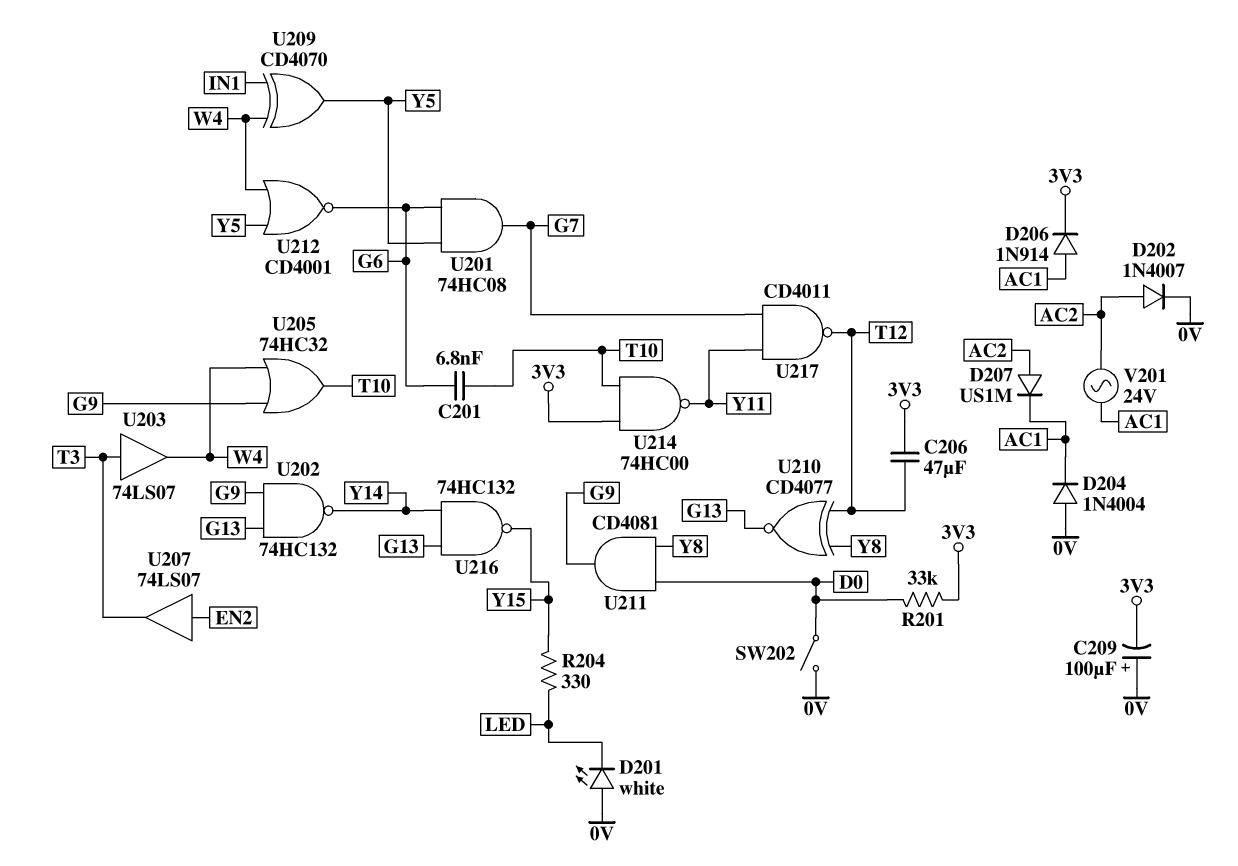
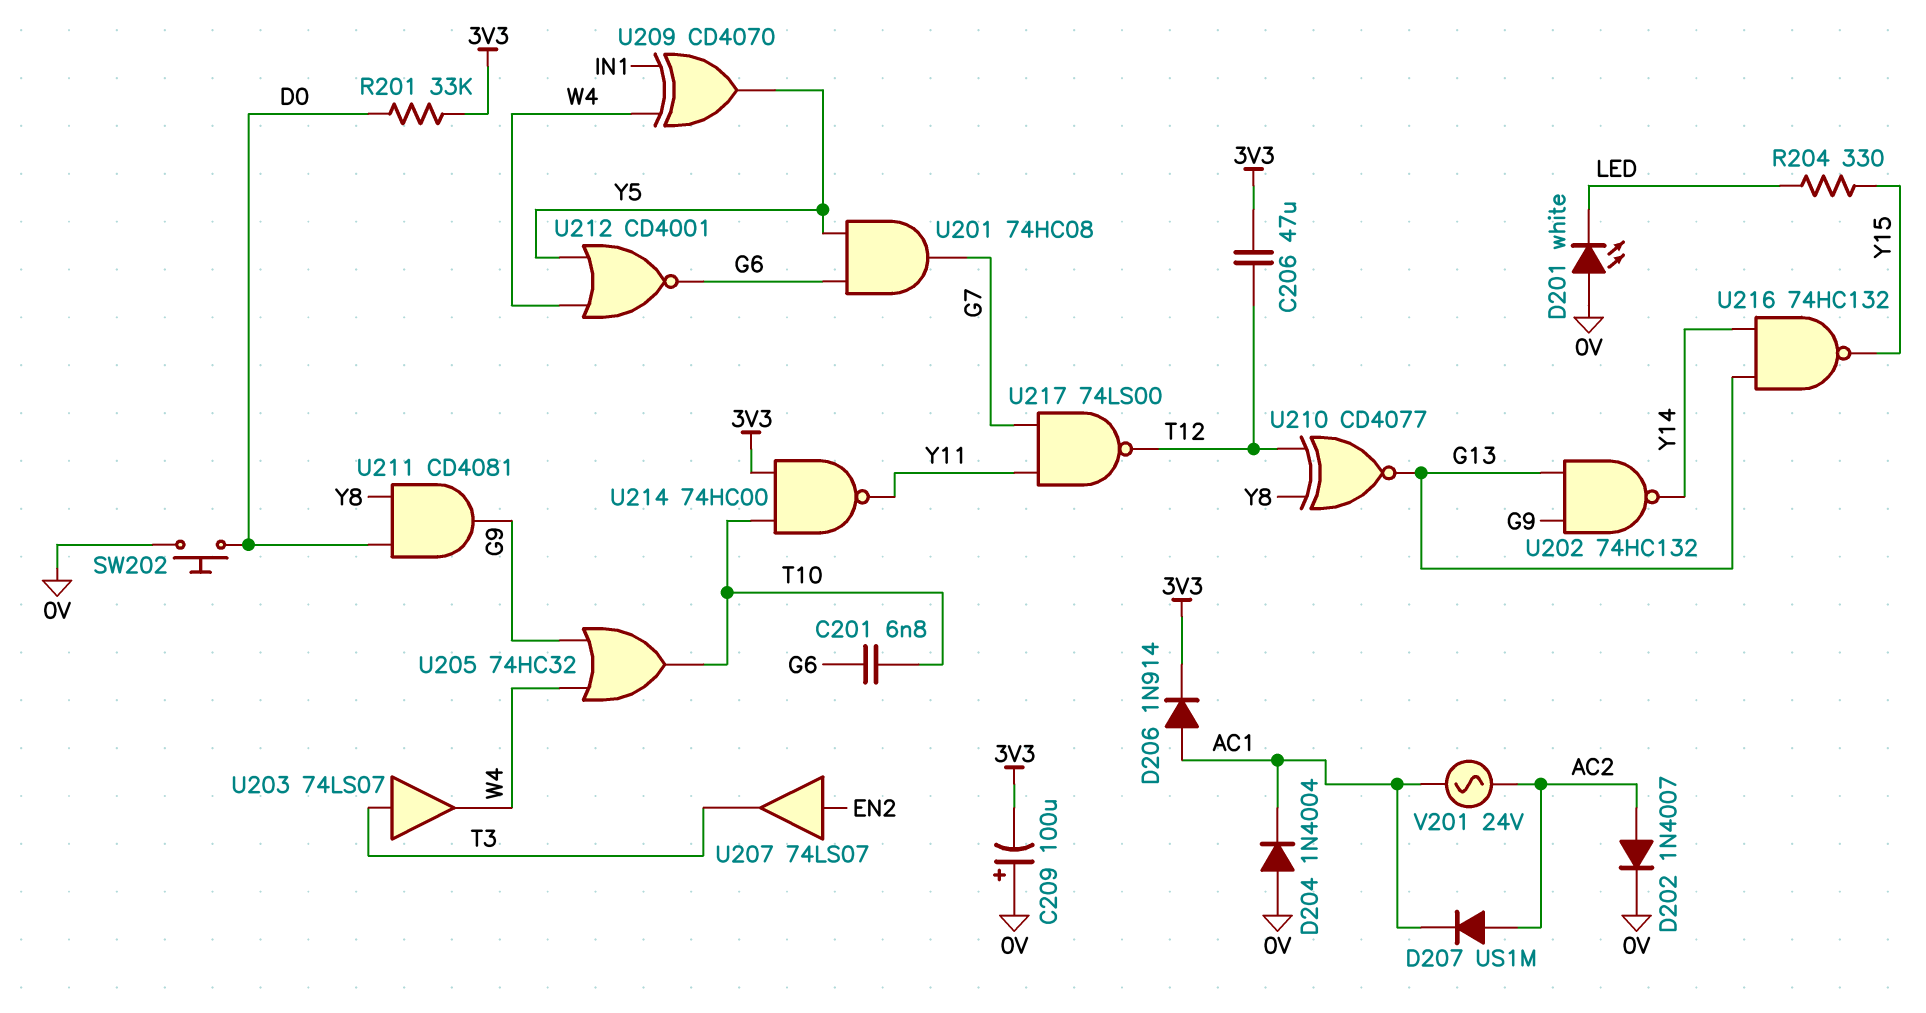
SW202: switch (0V, D0) -> button (0V, D0)
U217: NAND CD4011 (in G7, in Y11, out T12) -> NAND 74LS00 (in G7, in Y11, out T12)

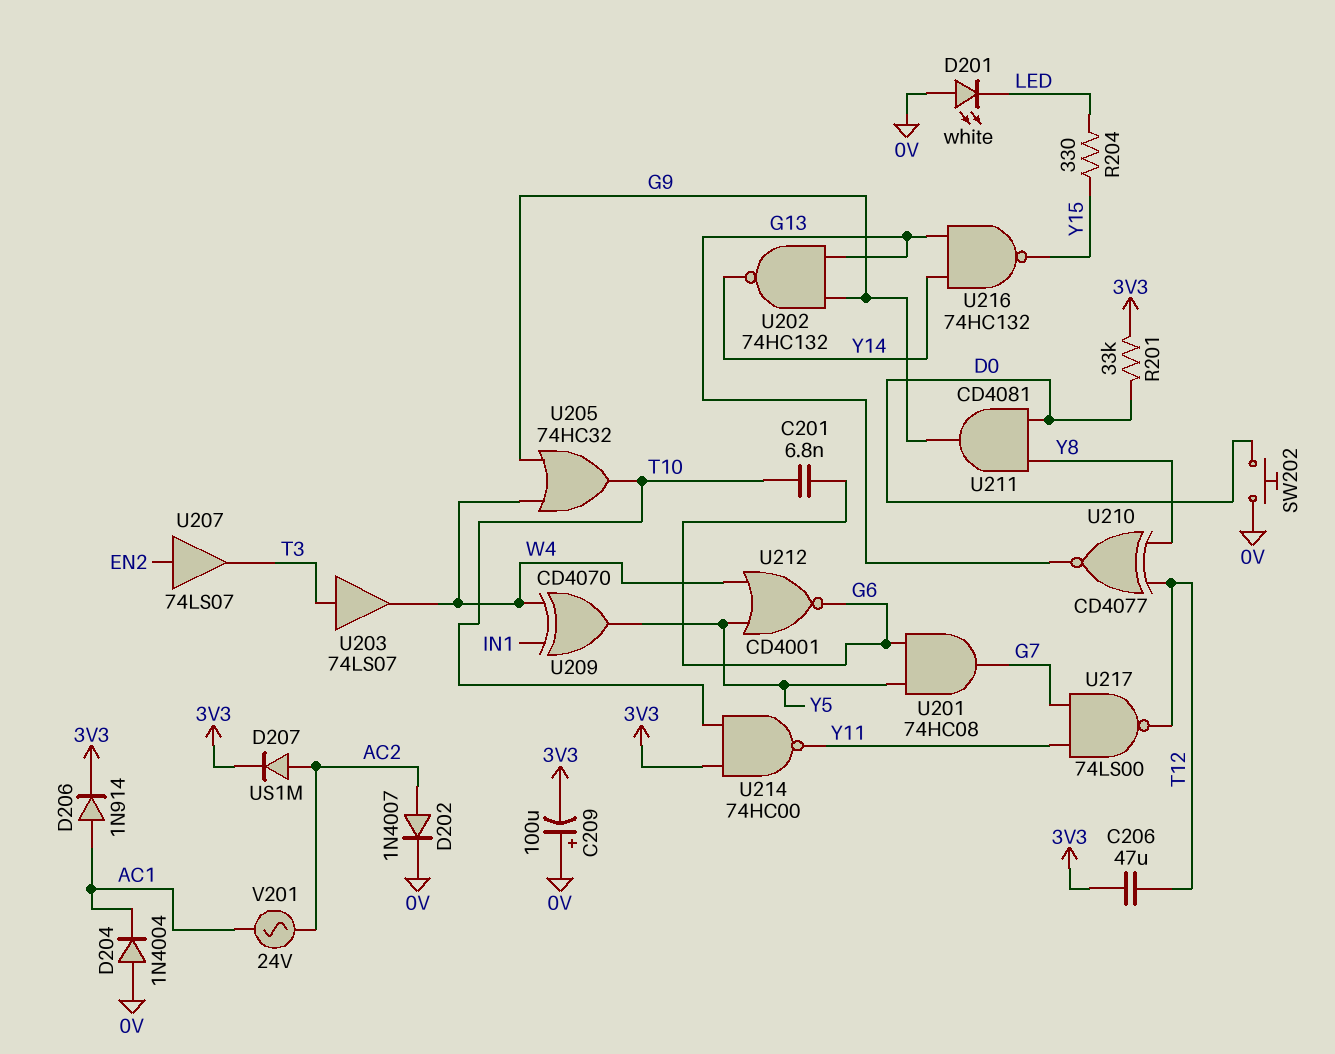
D207: diode US1M (A AC2, K AC1) -> diode US1M (A AC2, K 3V3)

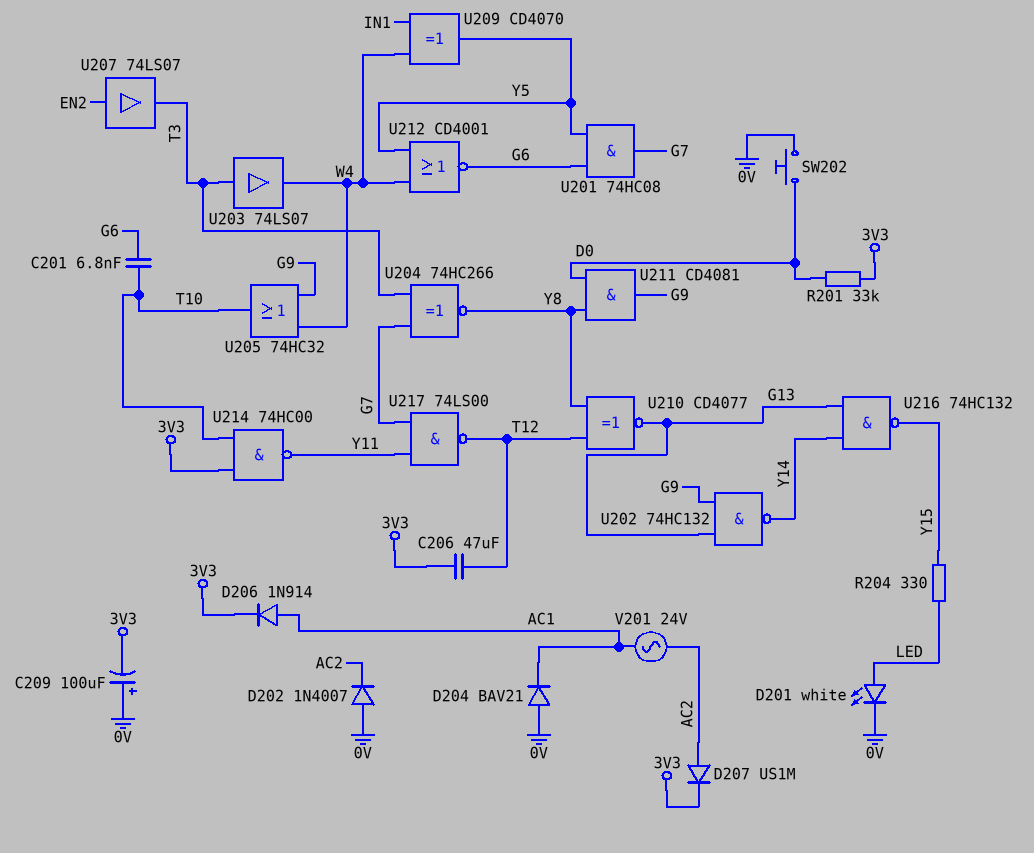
D201: LED white (A 0V, K LED) -> LED white (A LED, K 0V)
D202: diode 1N4007 (A AC2, K 0V) -> diode 1N4007 (A 0V, K AC2)
D204: diode 1N4004 (A 0V, K AC1) -> diode BAV21 (A 0V, K AC1)
U204: none -> XNOR 74HC266 (in G7, in T3, out Y8)

